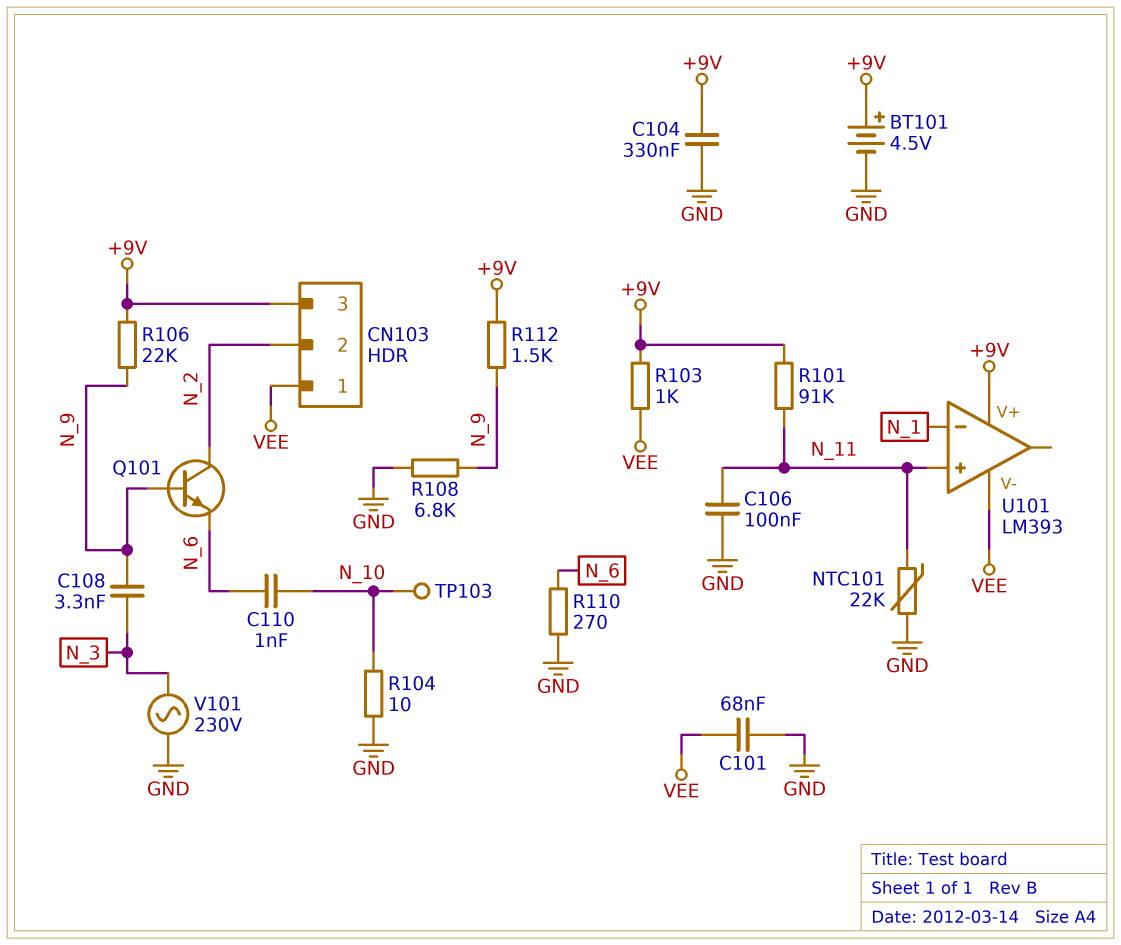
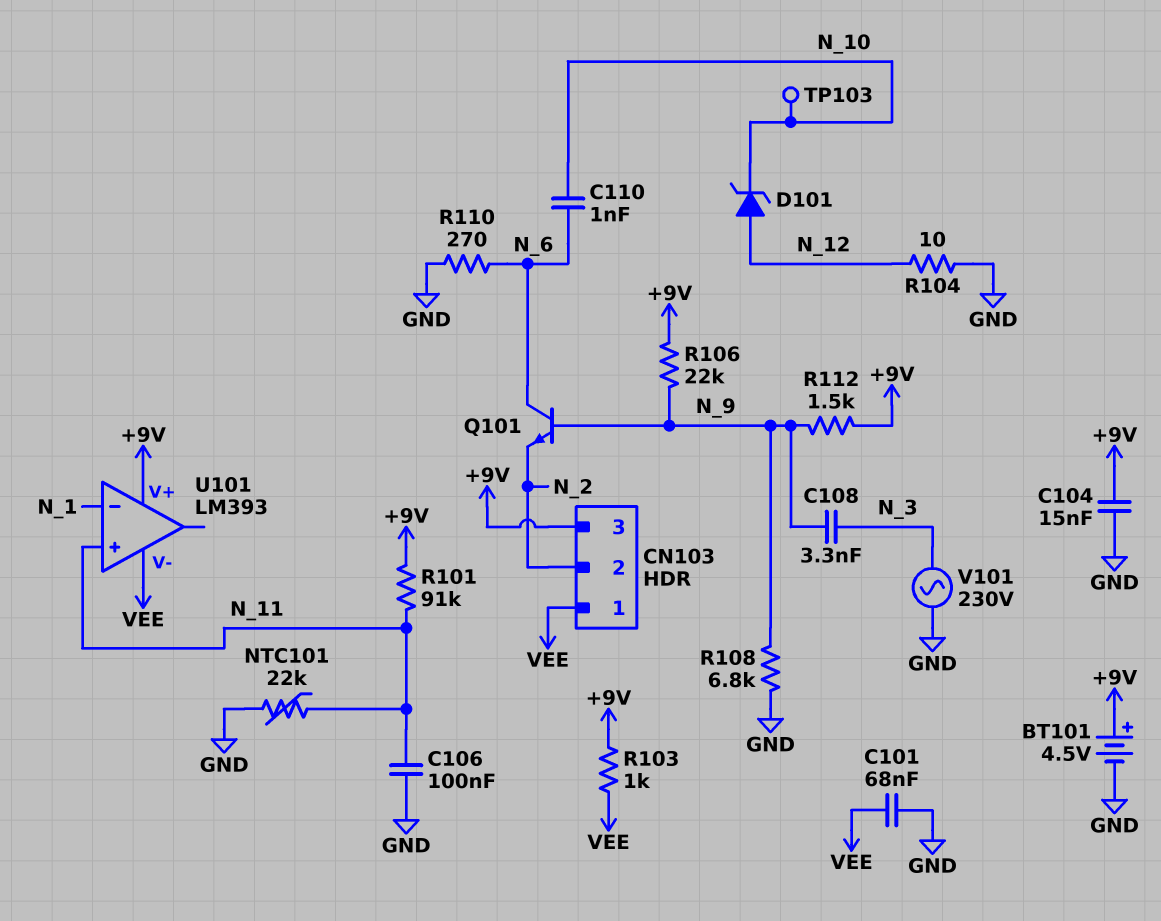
C104: 330nF (+9V, GND) -> 15nF (+9V, GND)
D101: none -> zener (A N_12, K N_10)
Q101: NPN (B N_9, C N_2, E N_6) -> NPN (B N_9, C N_6, E N_2)
R104: 10 (GND, N_10) -> 10 (GND, N_12)

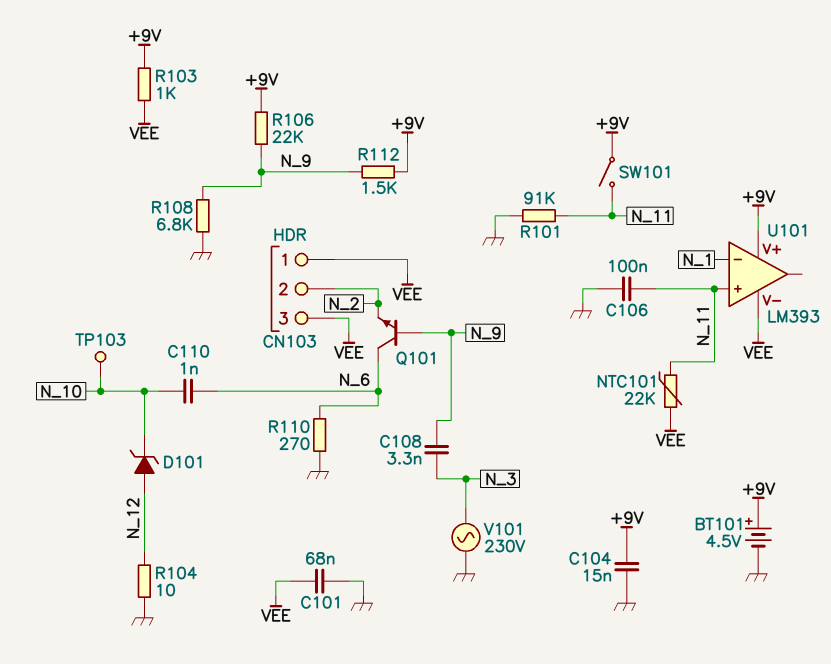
CN103 pin 3: +9V -> VEE
NTC101: 22k (GND, N_11) -> 22k (N_11, VEE)
R101: 91k (+9V, N_11) -> 91k (GND, N_11)
SW101: none -> switch (+9V, N_11)

